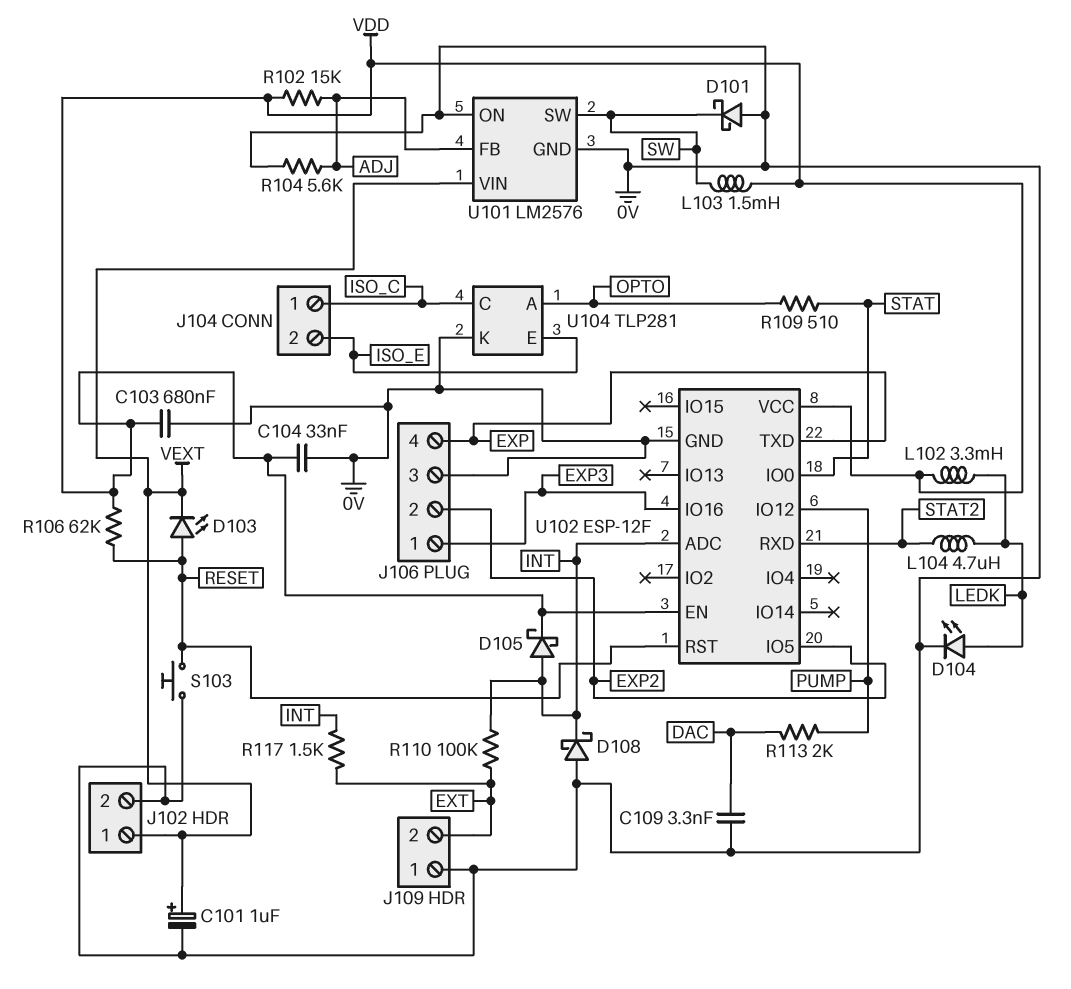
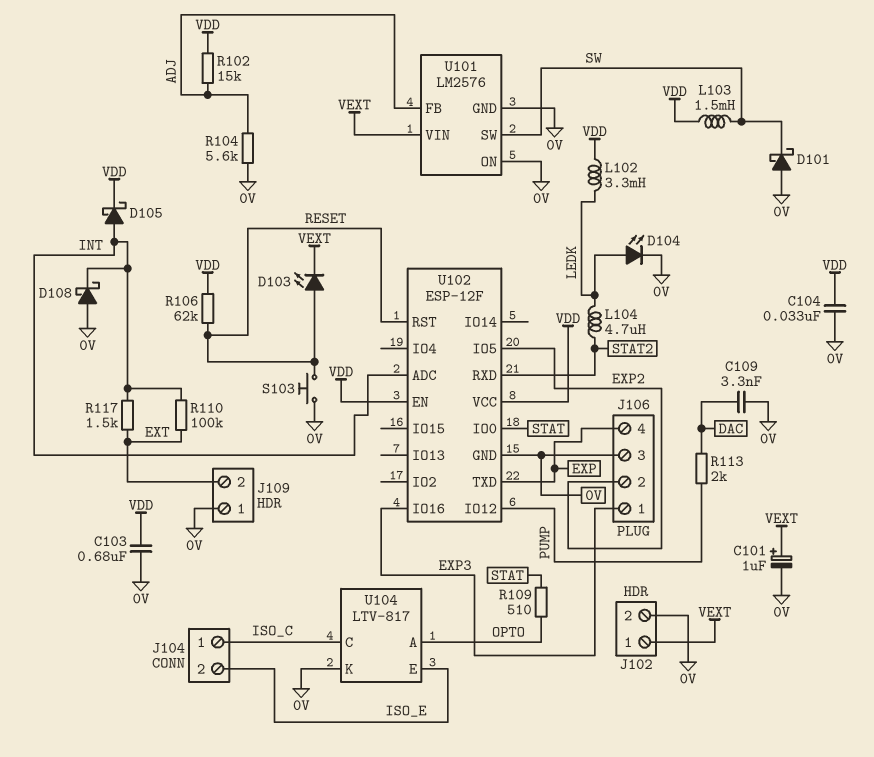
U104: TLP281 -> LTV-817

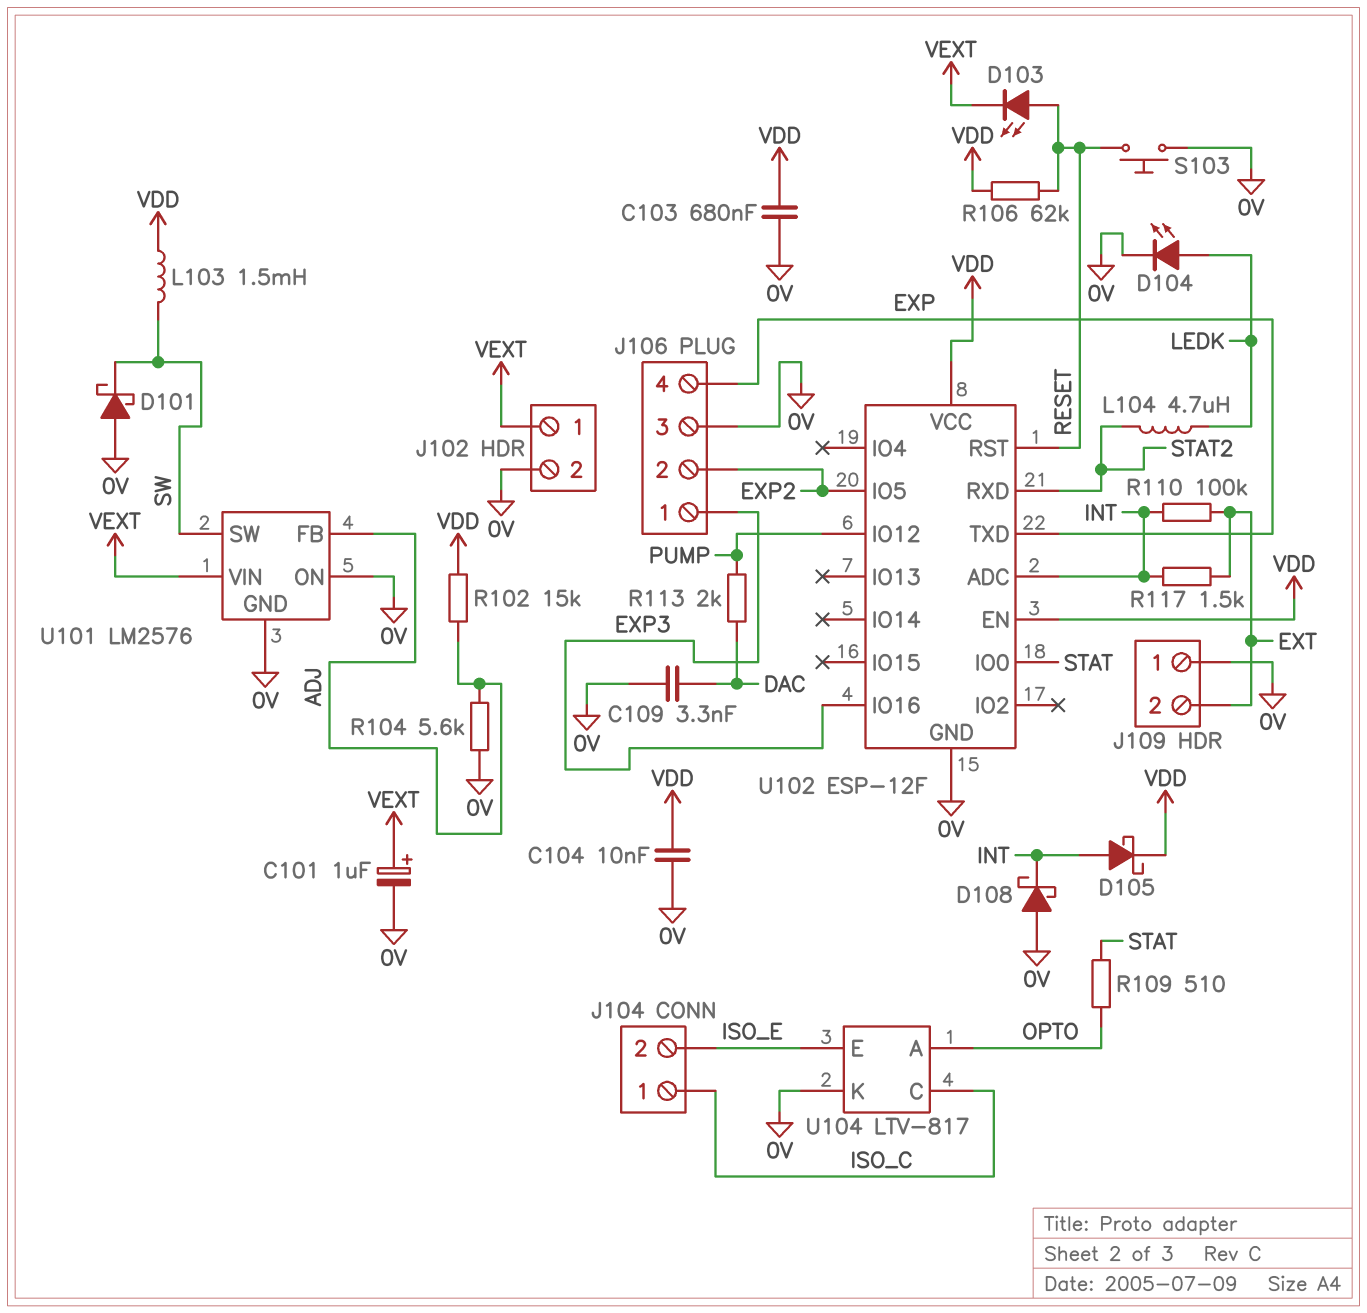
C104: 33nF (0V, VDD) -> 10nF (0V, VDD)
L102: 3.3mH (LEDK, VDD) -> none

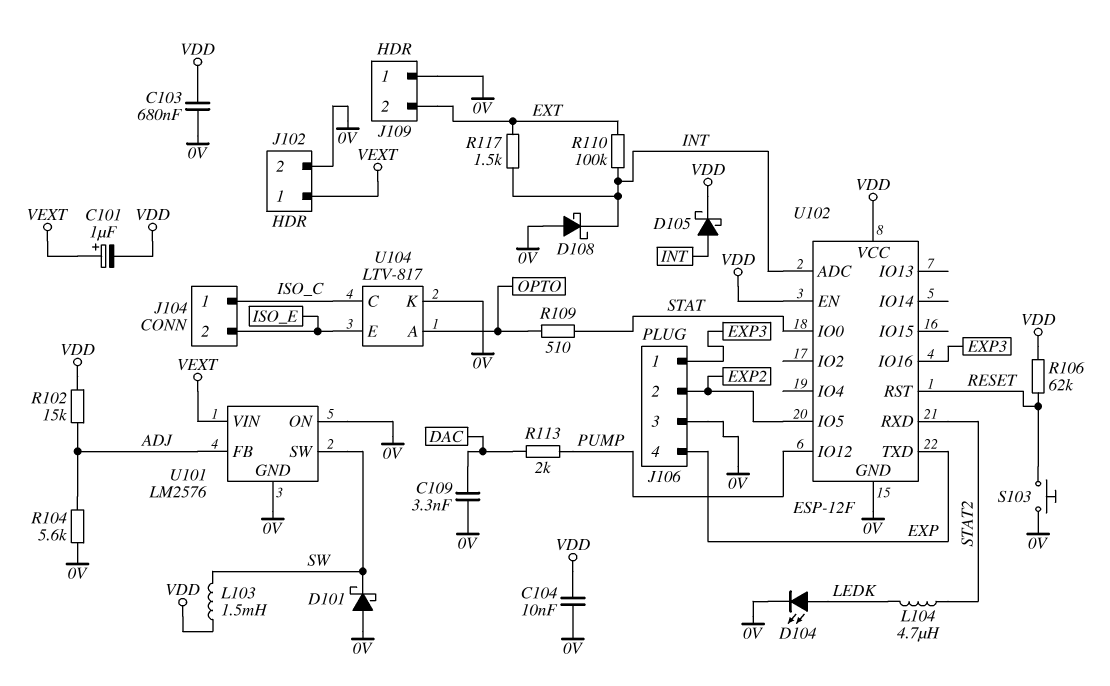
C101: 1uF (plus VEXT, minus 0V) -> 1uF (plus VEXT, minus VDD)
D103: LED (A RESET, K VEXT) -> none

